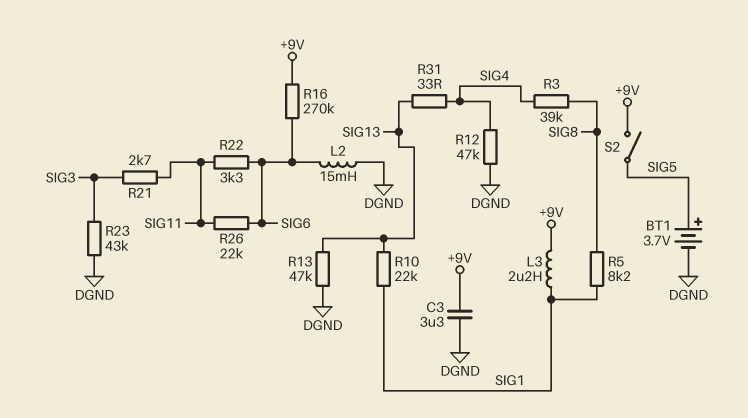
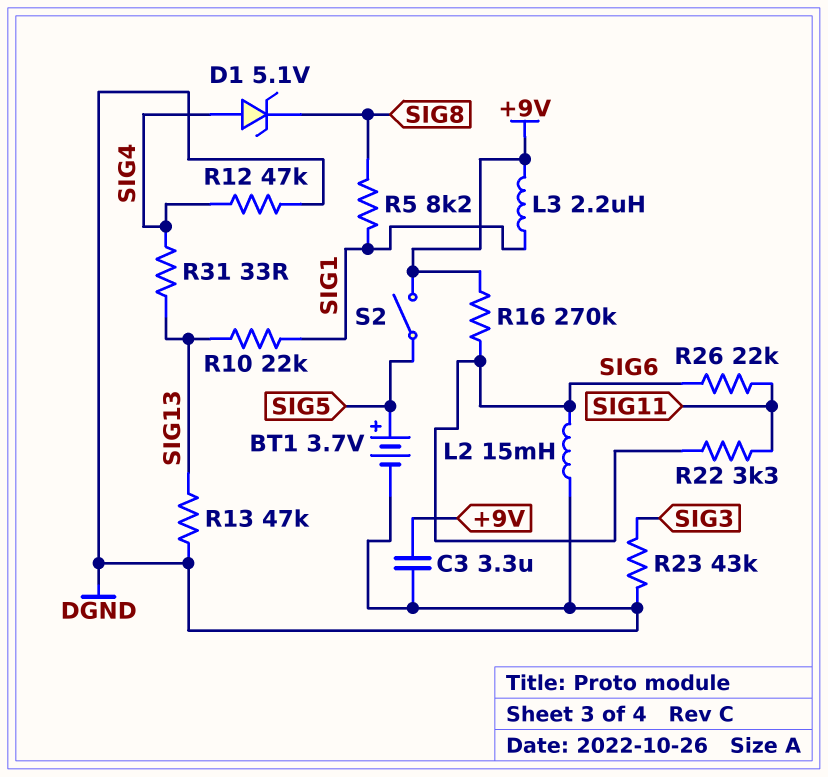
D1: none -> zener 5.1V (A SIG4, K SIG8)
R3: 39k (SIG4, SIG8) -> none
R21: 2.7k (SIG3, SIG11) -> none

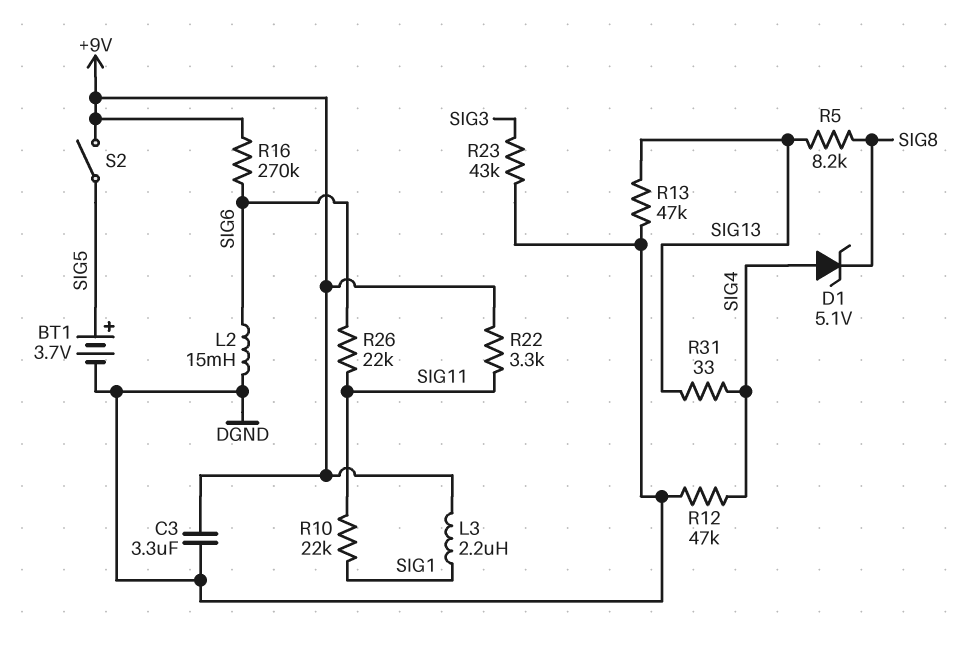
R5: 8.2k (SIG1, SIG8) -> 8.2k (SIG8, SIG13)
R10: 22k (SIG1, SIG13) -> 22k (SIG1, SIG11)
R22: 3.3k (SIG6, SIG11) -> 3.3k (+9V, SIG11)

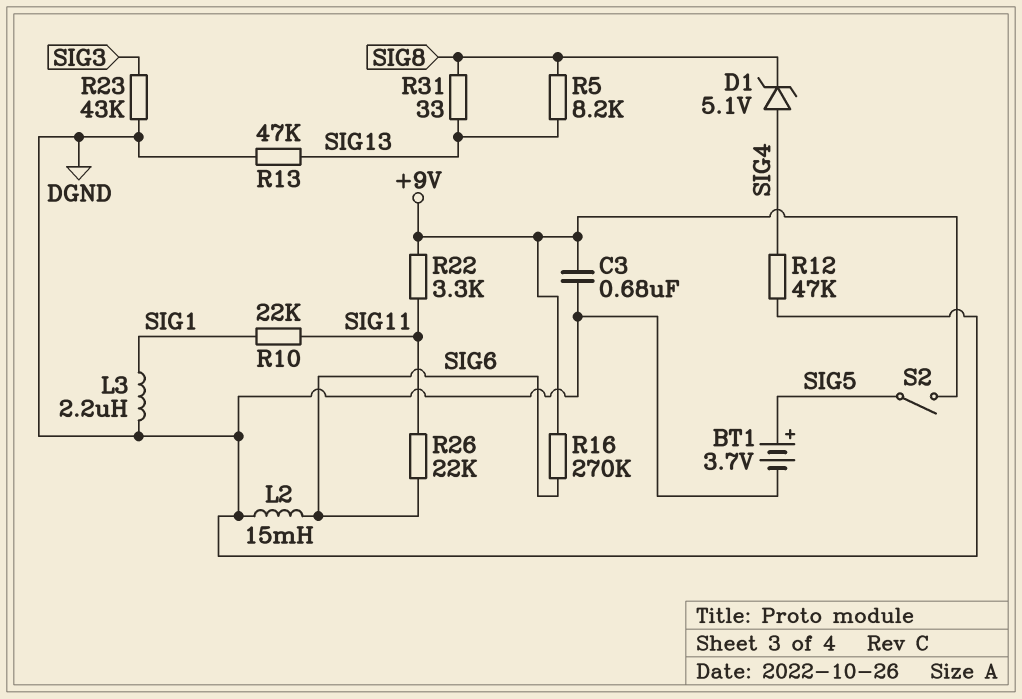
C3: 3.3uF (+9V, DGND) -> 680nF (+9V, DGND)
L3: 2.2uH (+9V, SIG1) -> 2.2uH (DGND, SIG1)
R31: 33 (SIG4, SIG13) -> 33 (SIG8, SIG13)

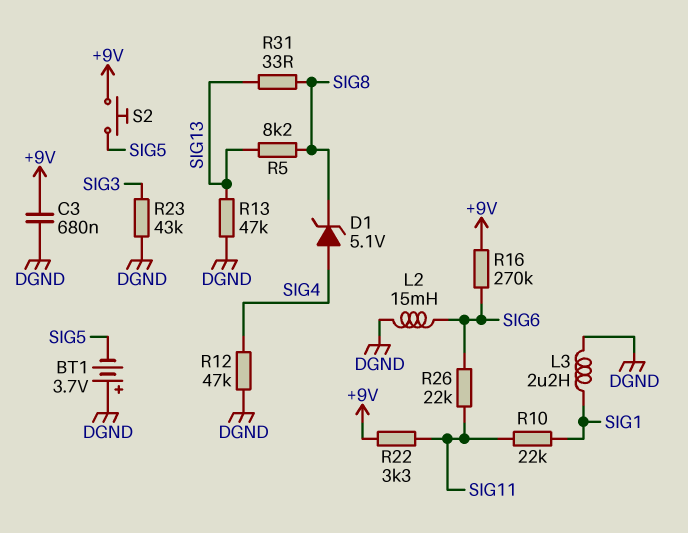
BT1: 3.7V (plus SIG5, minus DGND) -> 3.7V (plus DGND, minus SIG5)
S2: switch (+9V, SIG5) -> button (+9V, SIG5)

